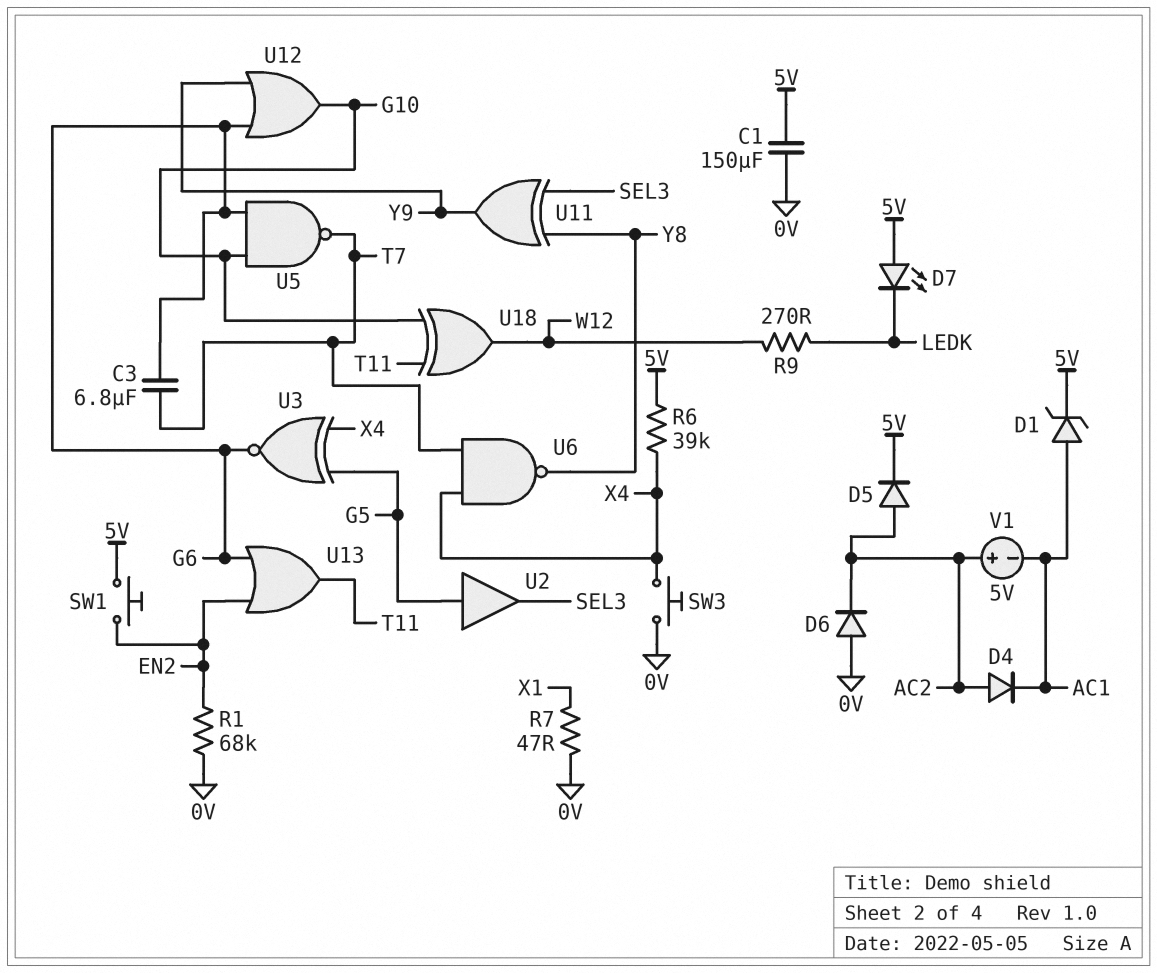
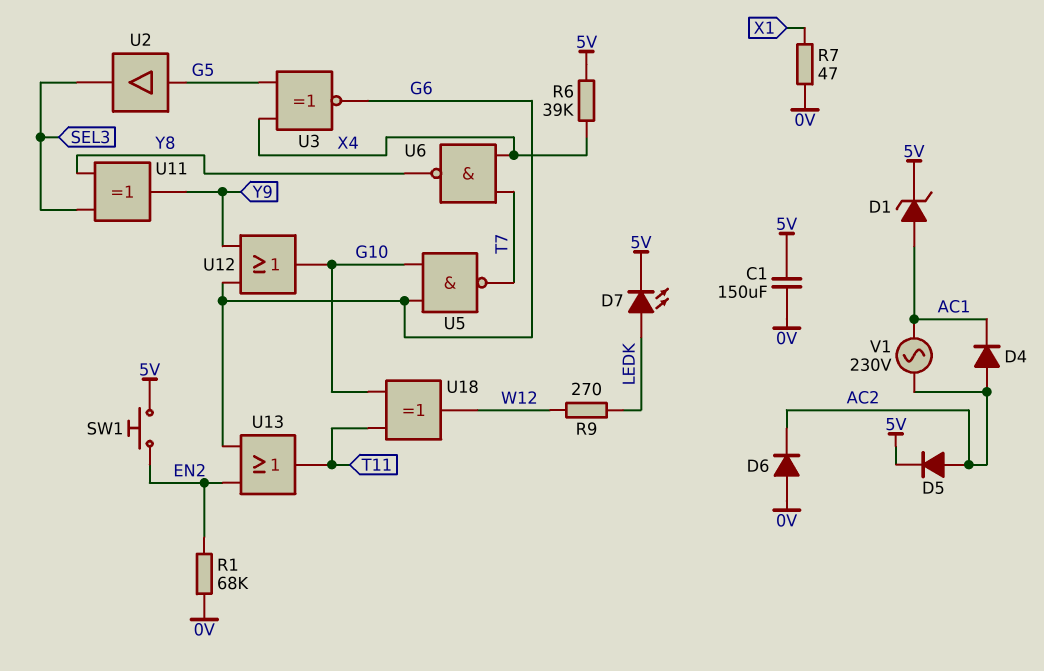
C3: 6.8uF (G6, T7) -> none
D7: LED (A 5V, K LEDK) -> LED (A LEDK, K 5V)
SW3: button (0V, X4) -> none
V1: 5V (plus AC2, minus AC1) -> AC 230V (AC1, AC2)

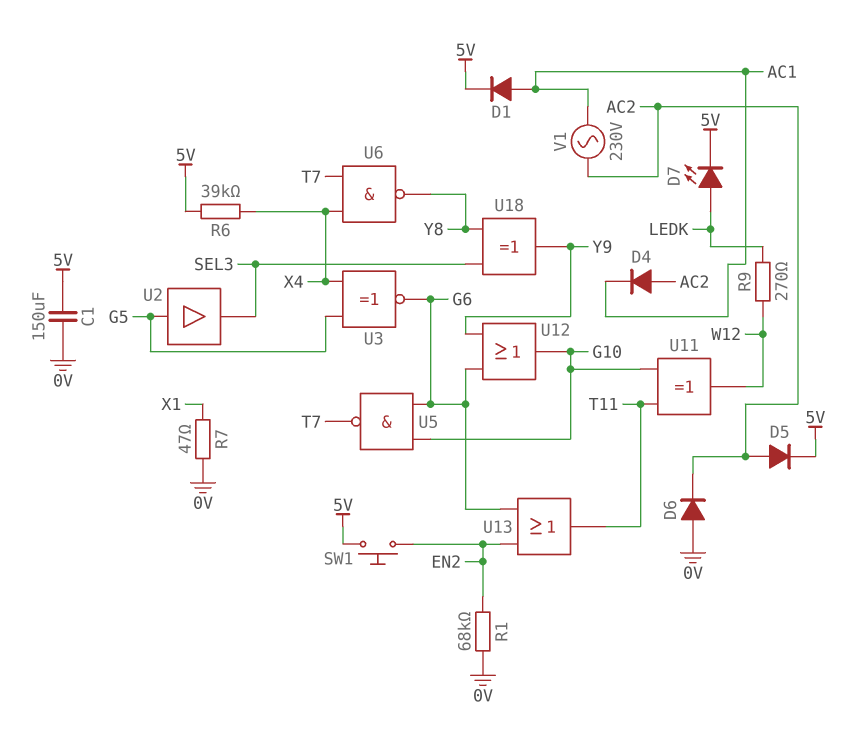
D1: zener (A AC1, K 5V) -> diode (A AC1, K 5V)
U11: XOR (in SEL3, in Y8, out Y9) -> XOR (in G10, in T11, out W12)
U18: XOR (in G10, in T11, out W12) -> XOR (in SEL3, in Y8, out Y9)

